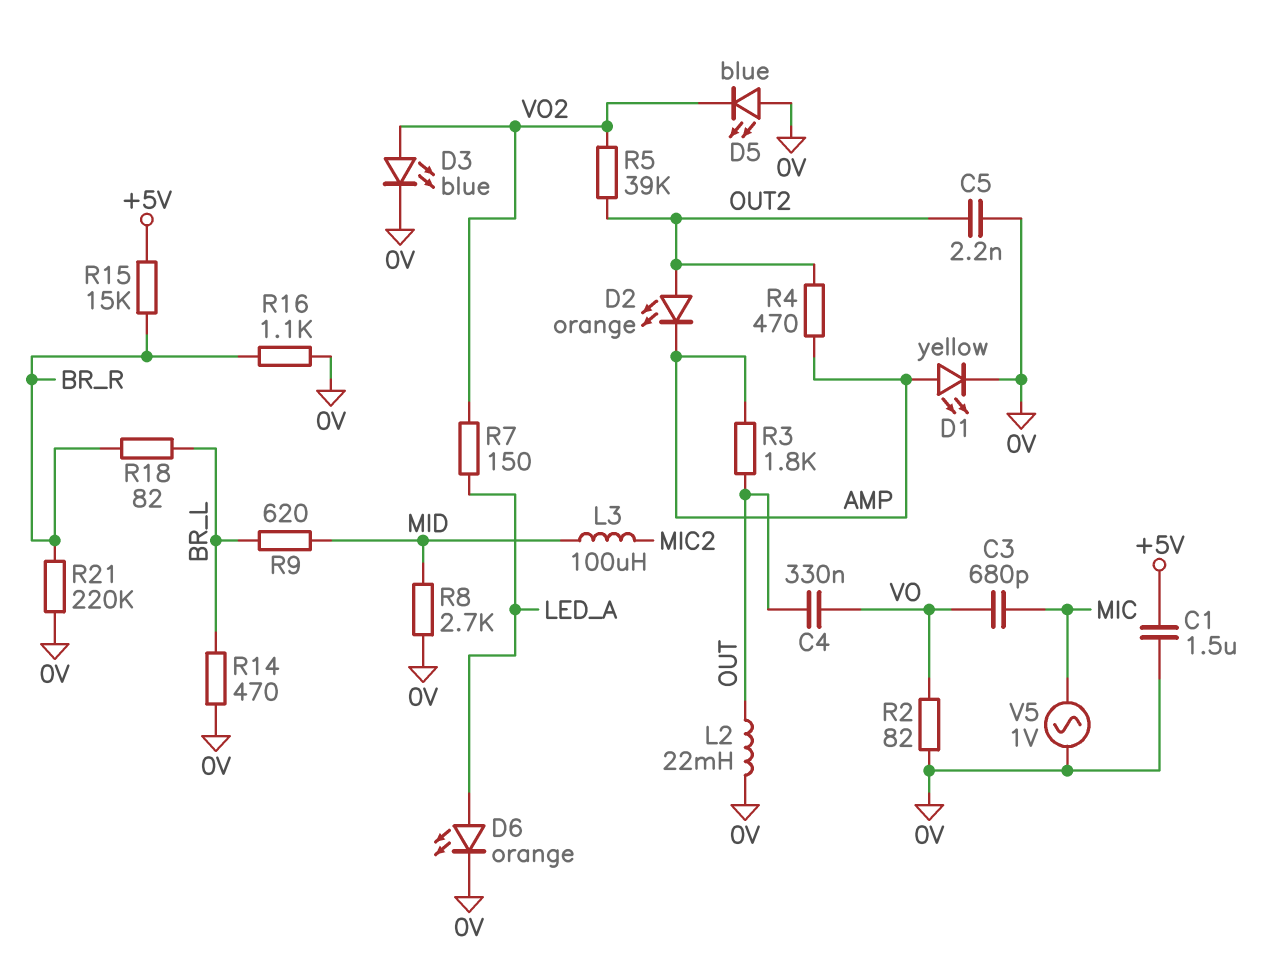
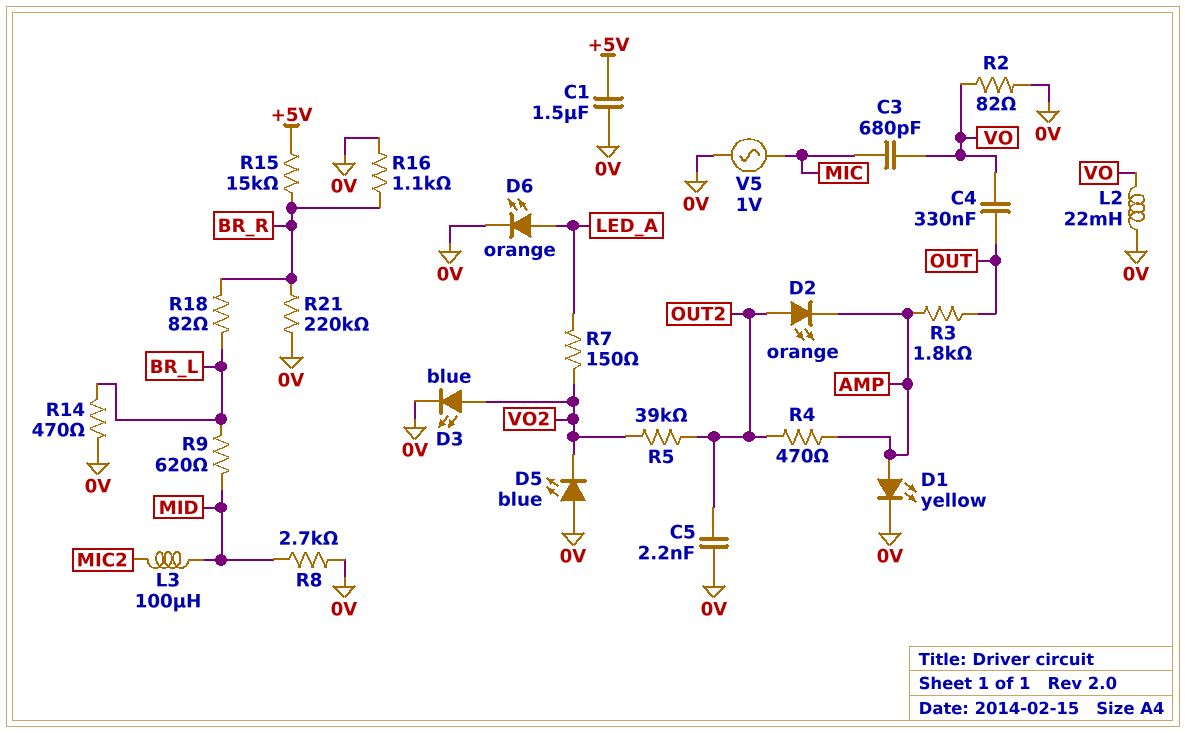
L2: 22mH (0V, OUT) -> 22mH (0V, VO)

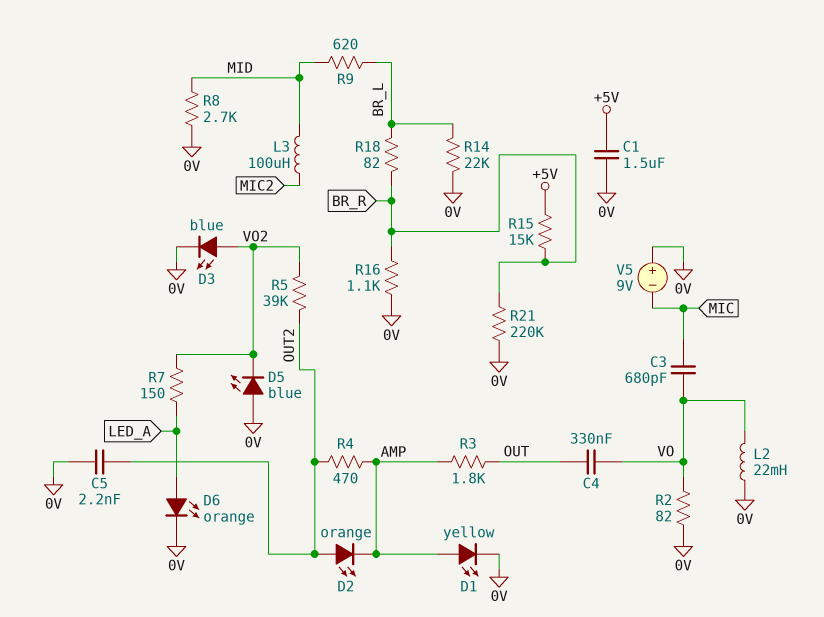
R14: 470 (0V, BR_L) -> 22k (0V, BR_L)
V5: AC 1V (0V, MIC) -> 9V (plus 0V, minus MIC)

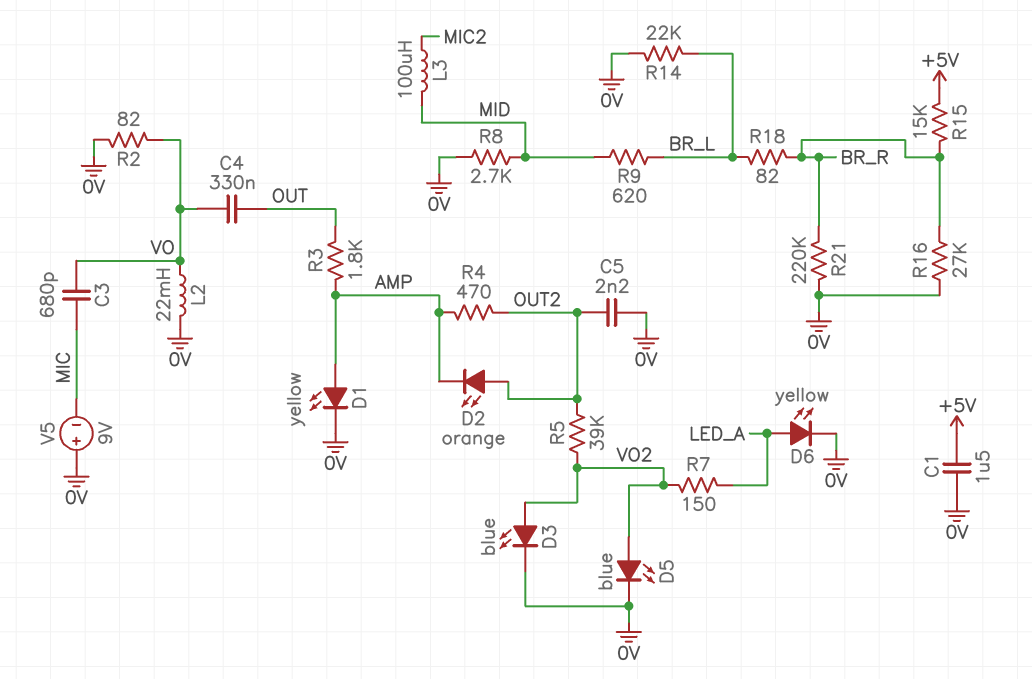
D5: LED blue (A 0V, K VO2) -> LED blue (A VO2, K 0V)
D6: LED orange (A LED_A, K 0V) -> LED yellow (A LED_A, K 0V)
R16: 1.1k (0V, BR_R) -> 27k (0V, BR_R)

